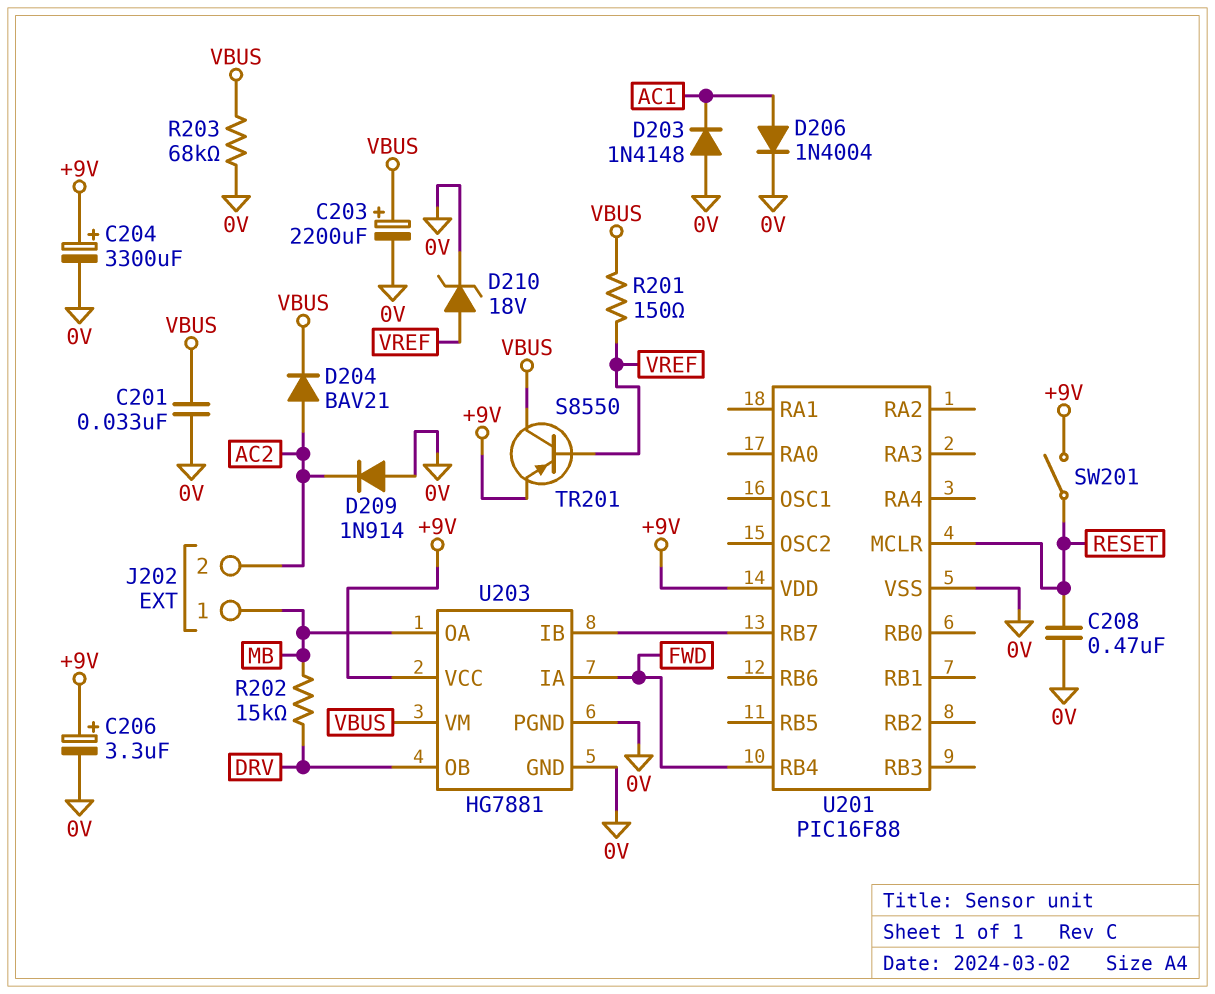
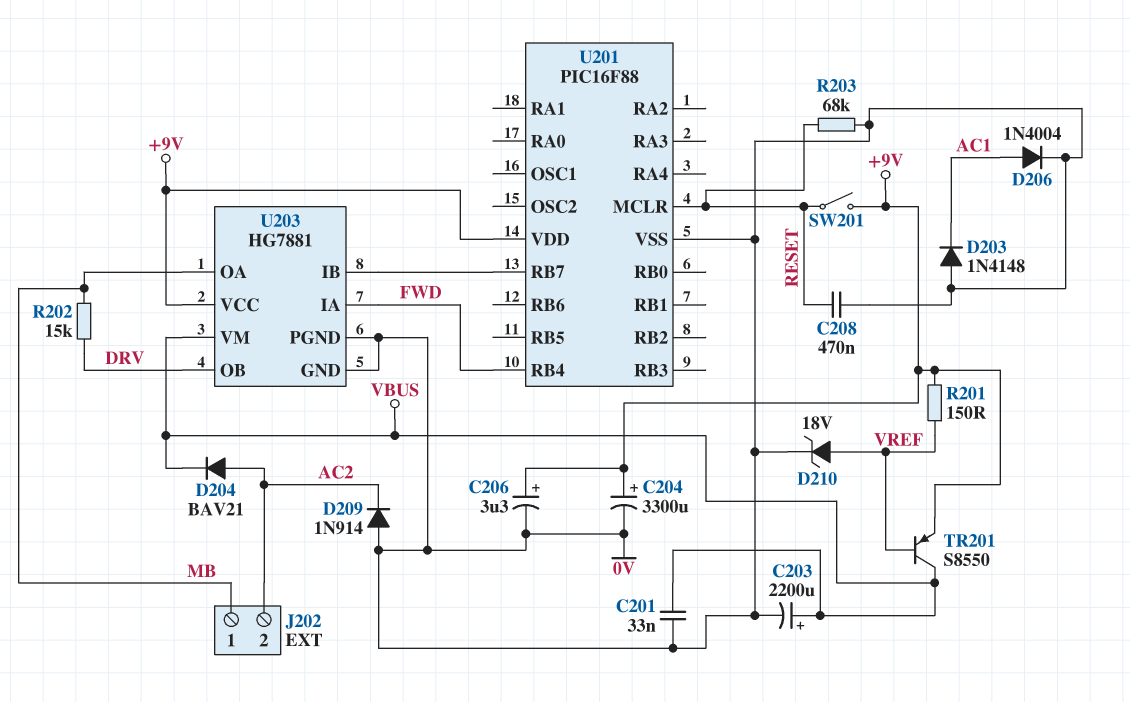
R201: 150 (VBUS, VREF) -> 150 (+9V, VREF)
R203: 68k (0V, VBUS) -> 68k (0V, RESET)

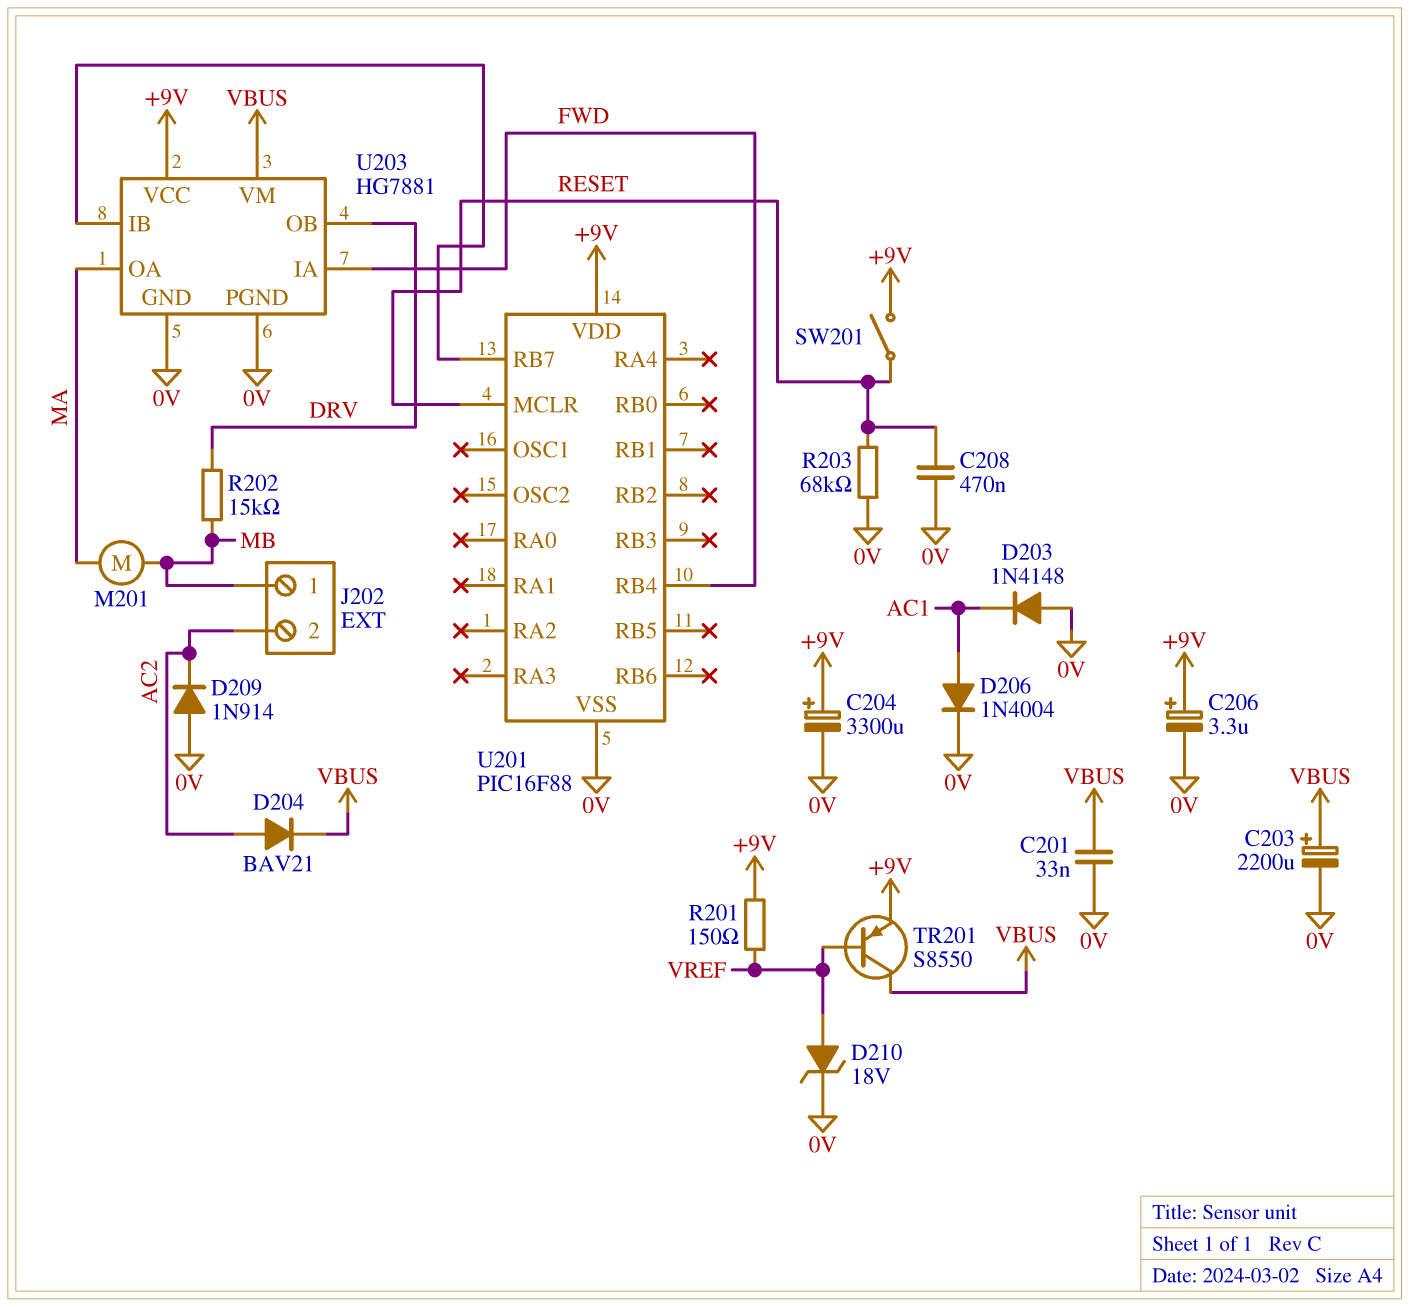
M201: none -> motor (MA, MB)
U203 pin OA: MB -> MA

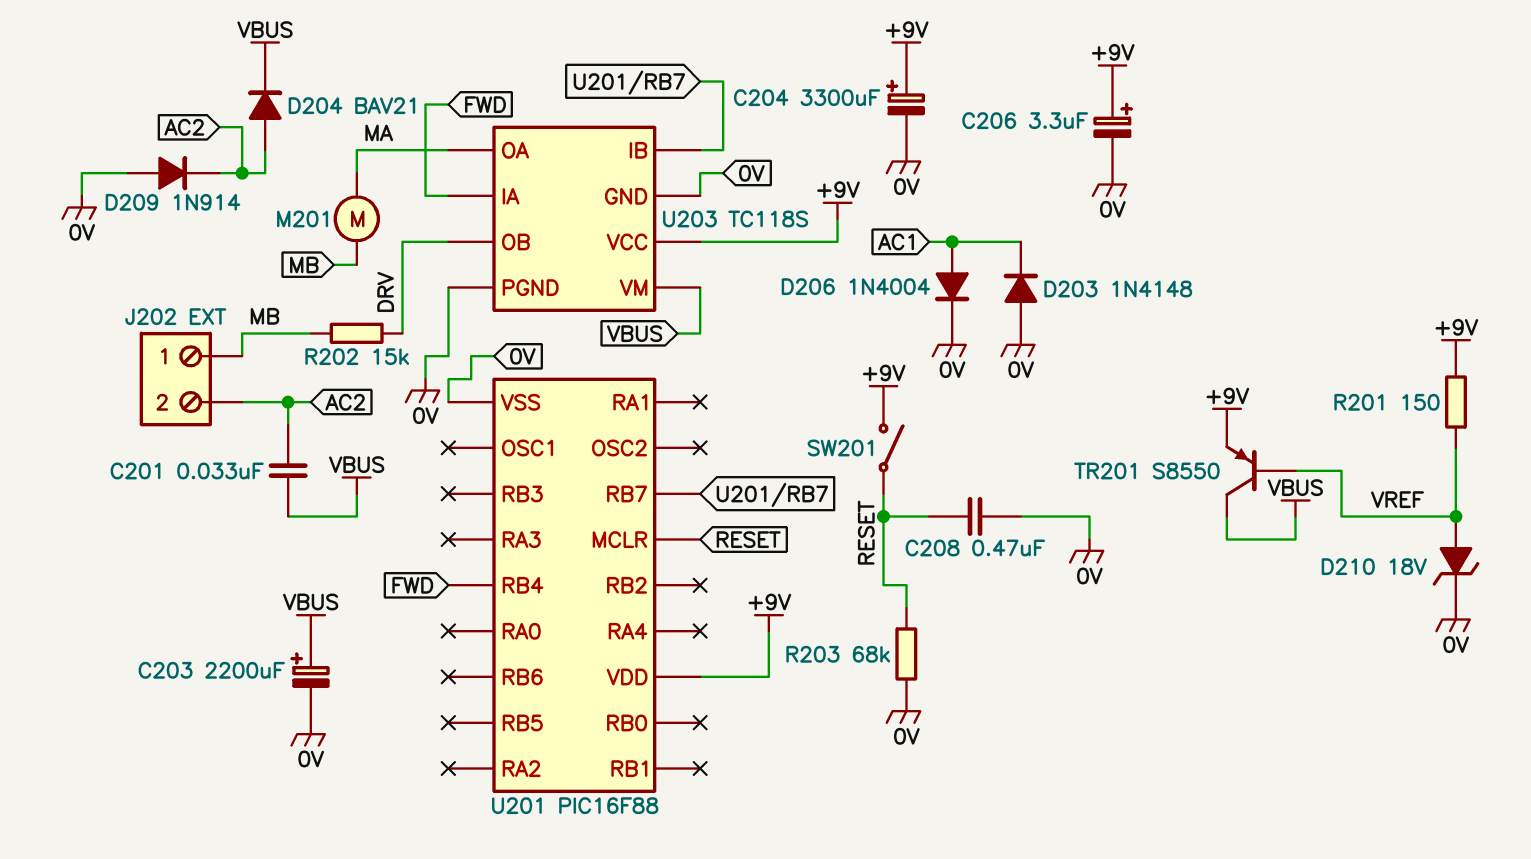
C201: 33nF (0V, VBUS) -> 33nF (AC2, VBUS)
U203: HG7881 -> TC118S

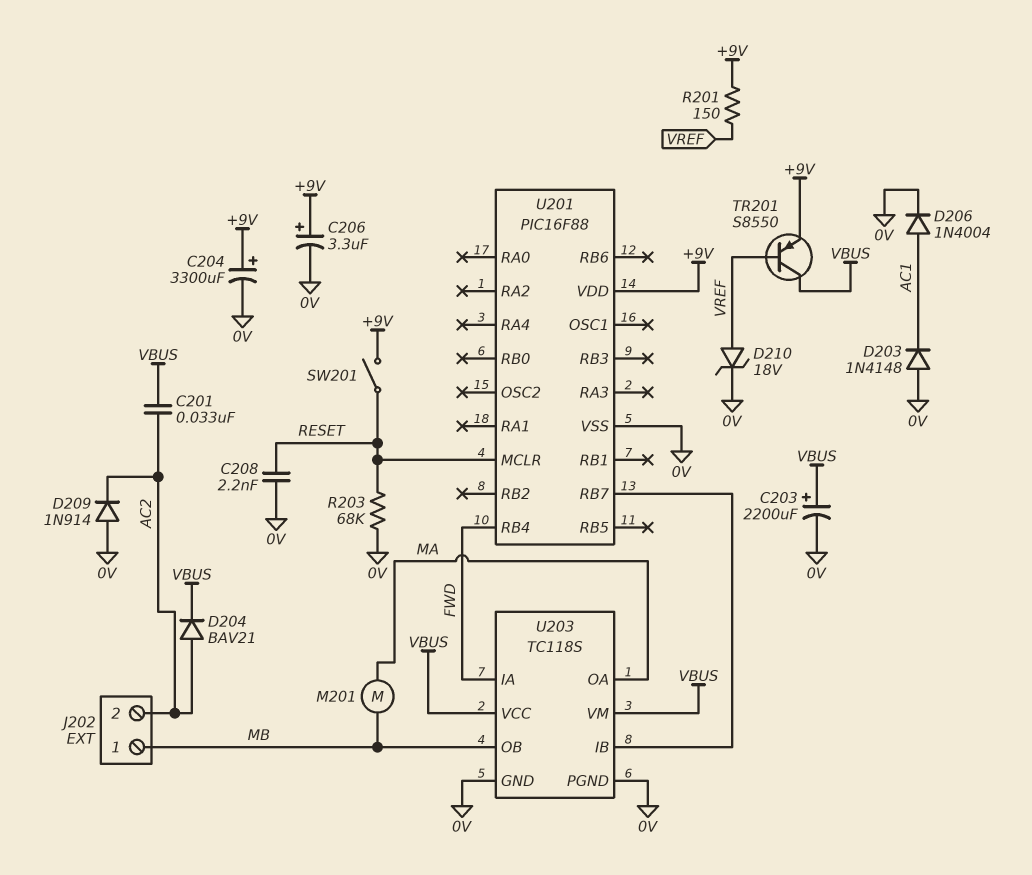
C208: 470nF (0V, RESET) -> 2.2nF (0V, RESET)
R202: 15k (DRV, MB) -> none
U203 pin OB: DRV -> MB
U203 pin VCC: +9V -> VBUS

